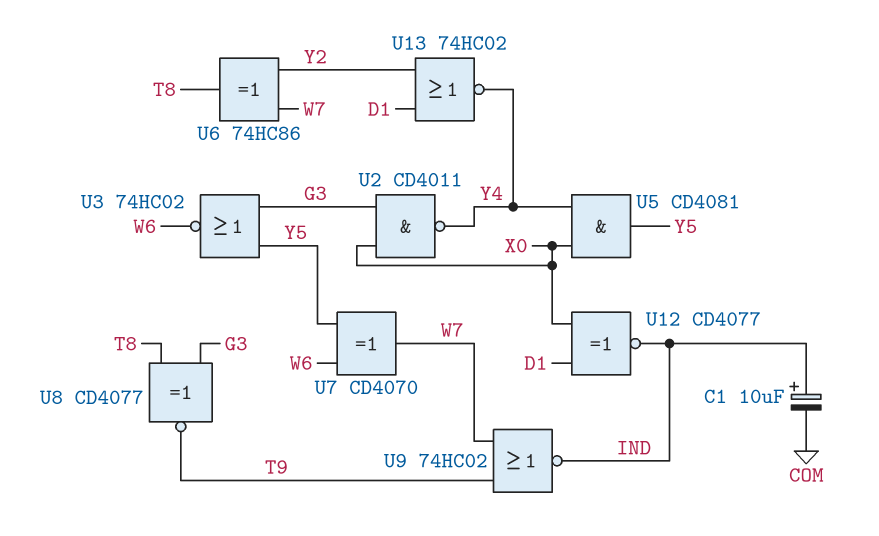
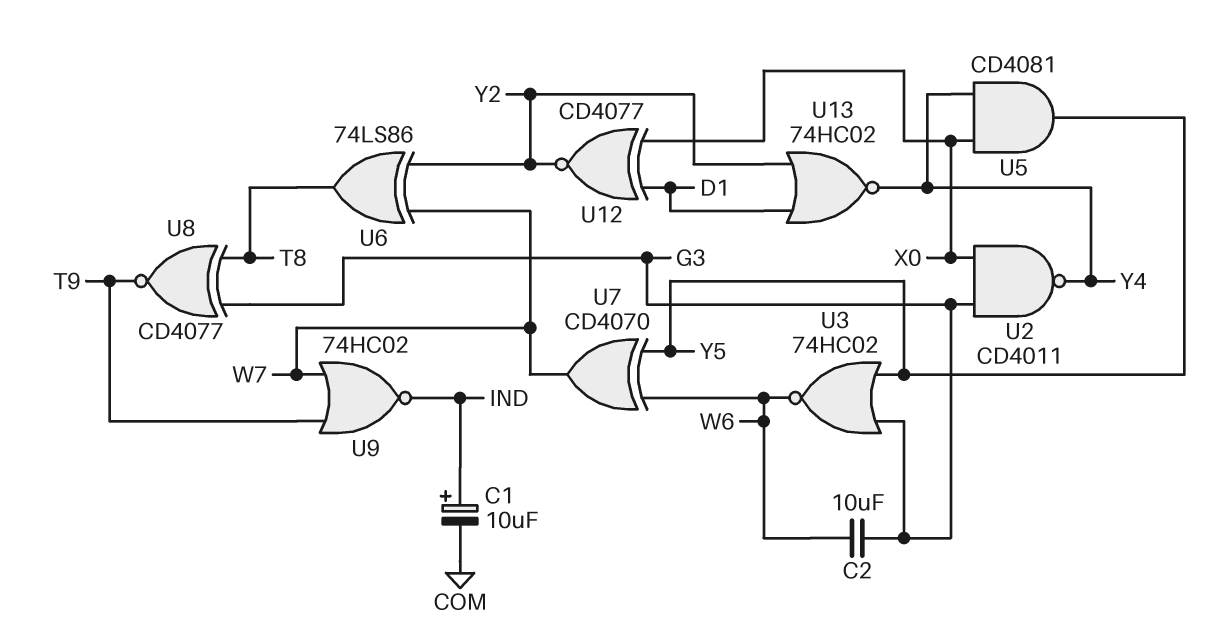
C2: none -> 10uF (G3, W6)
U6: XOR 74HC86 (in W7, in Y2, out T8) -> XOR 74LS86 (in W7, in Y2, out T8)
U12: XNOR CD4077 (in D1, in X0, out IND) -> XNOR CD4077 (in D1, in X0, out Y2)

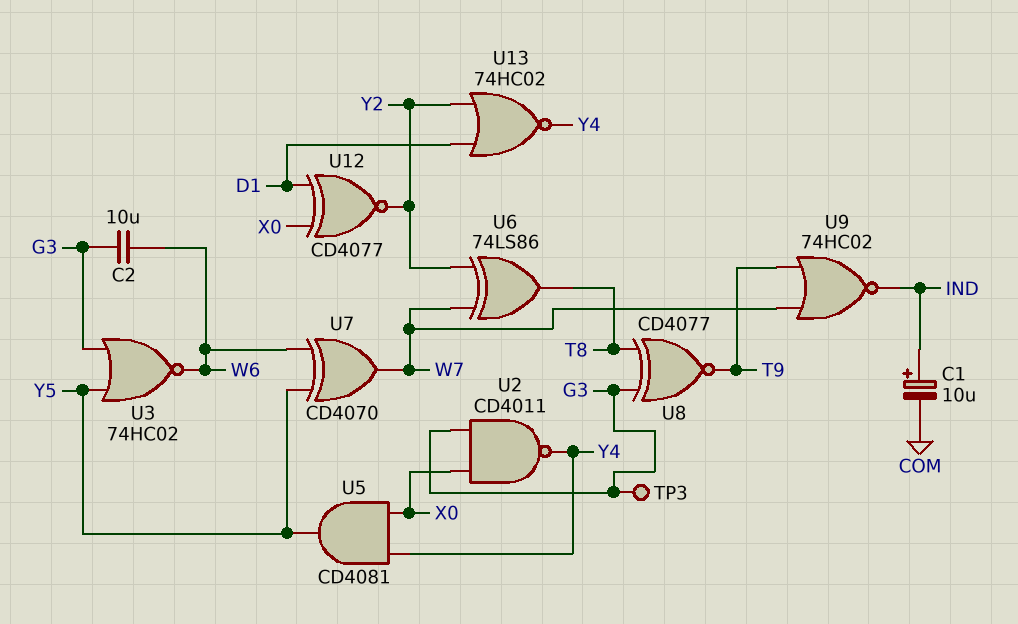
TP3: none -> test point (G3)

